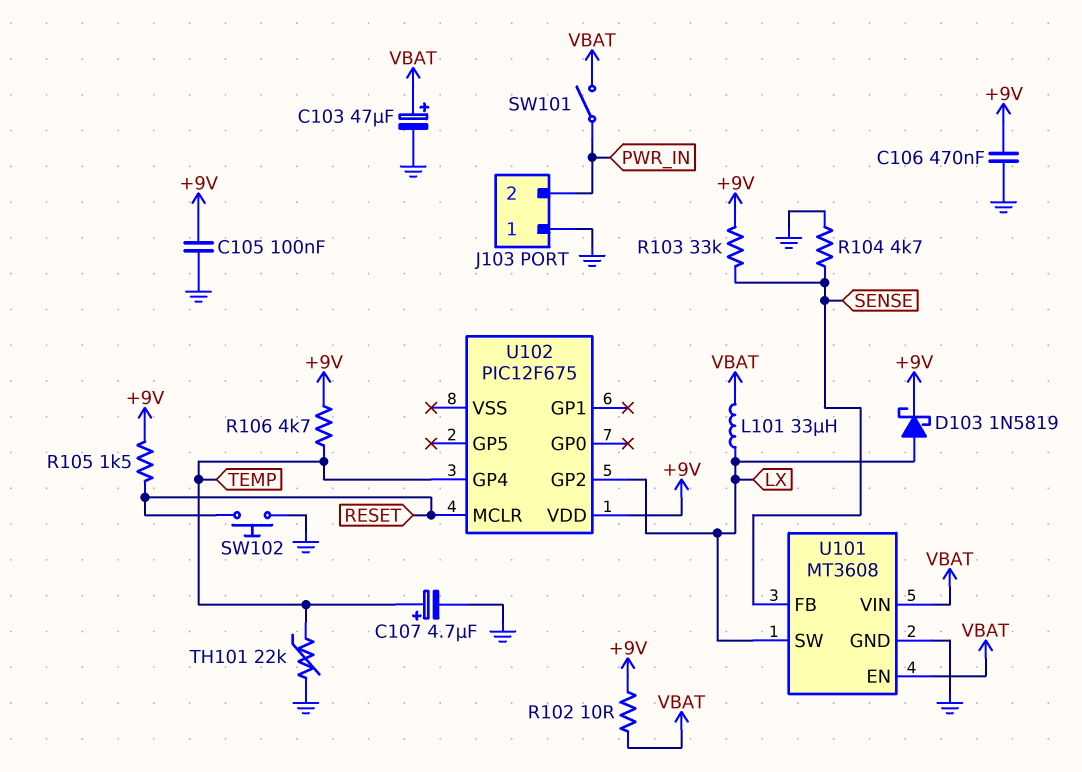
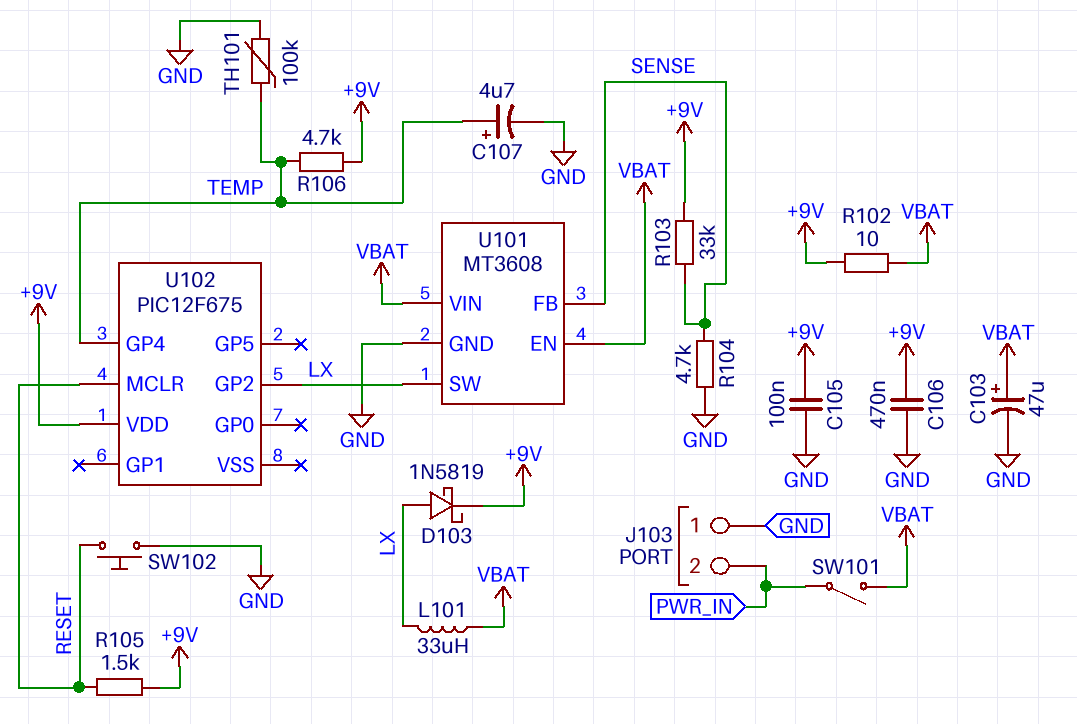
TH101: 22k (GND, TEMP) -> 100k (GND, TEMP)

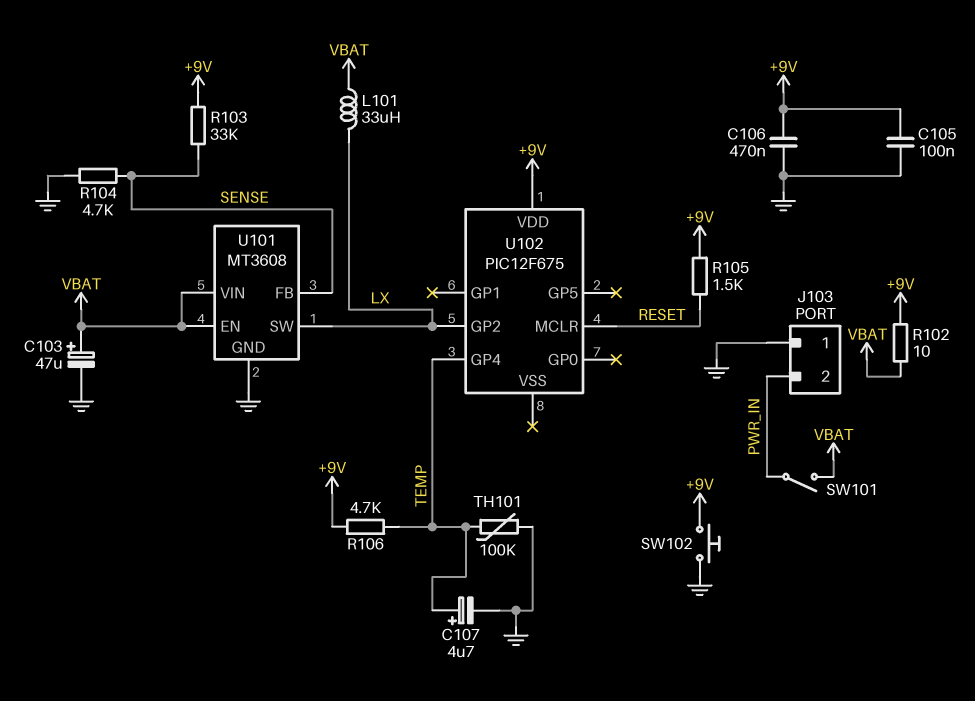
D103: schottky 1N5819 (A LX, K +9V) -> none
SW102: button (GND, RESET) -> button (+9V, GND)

